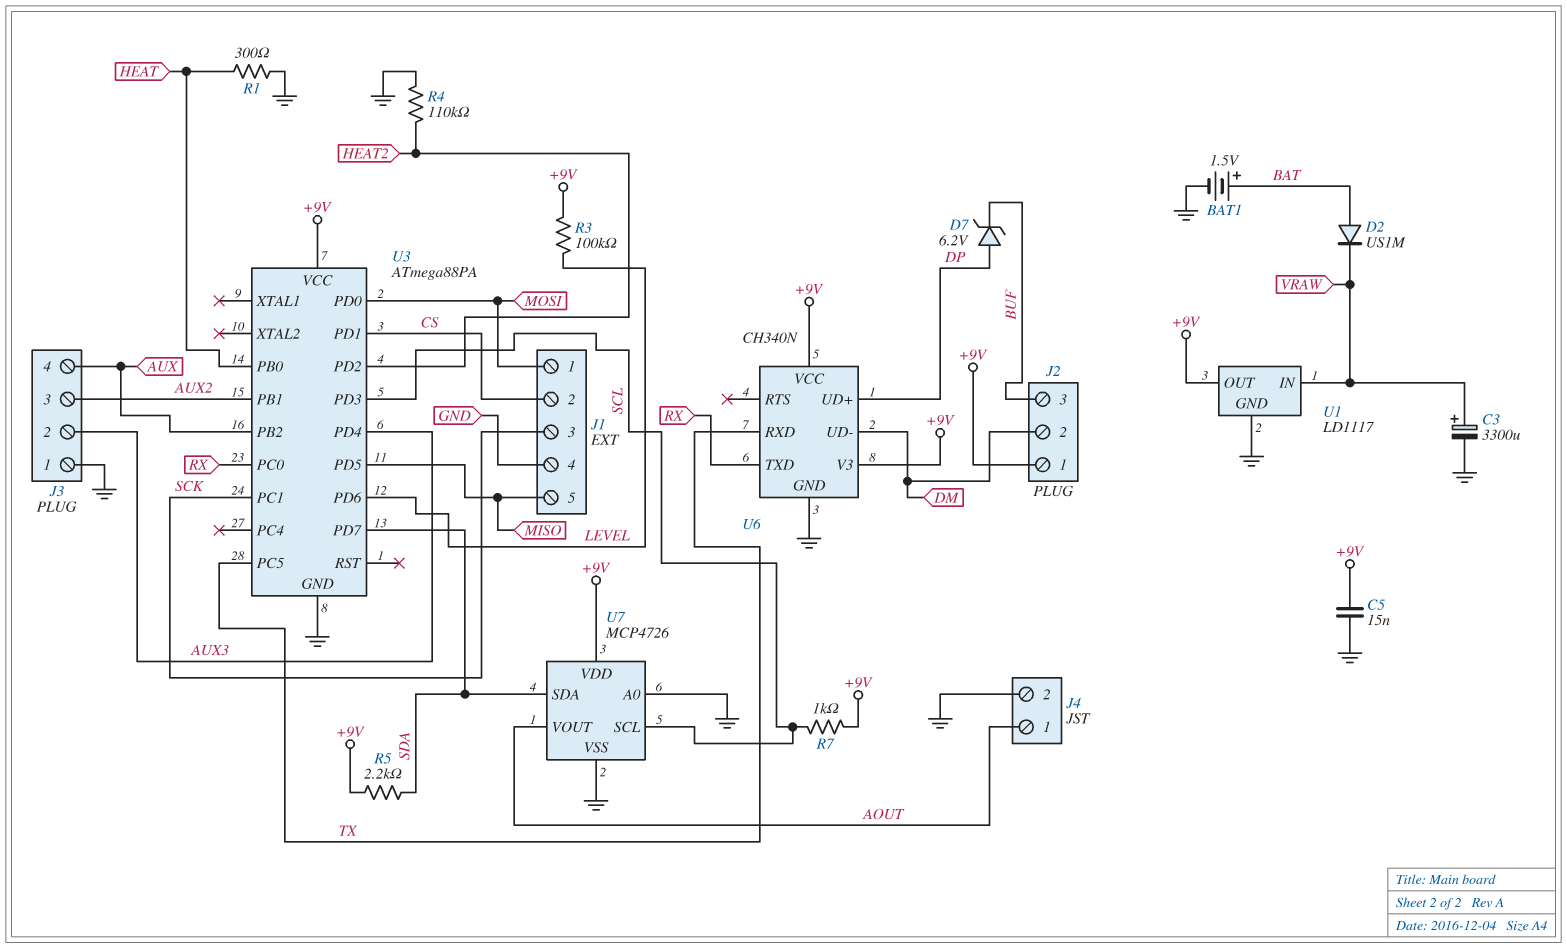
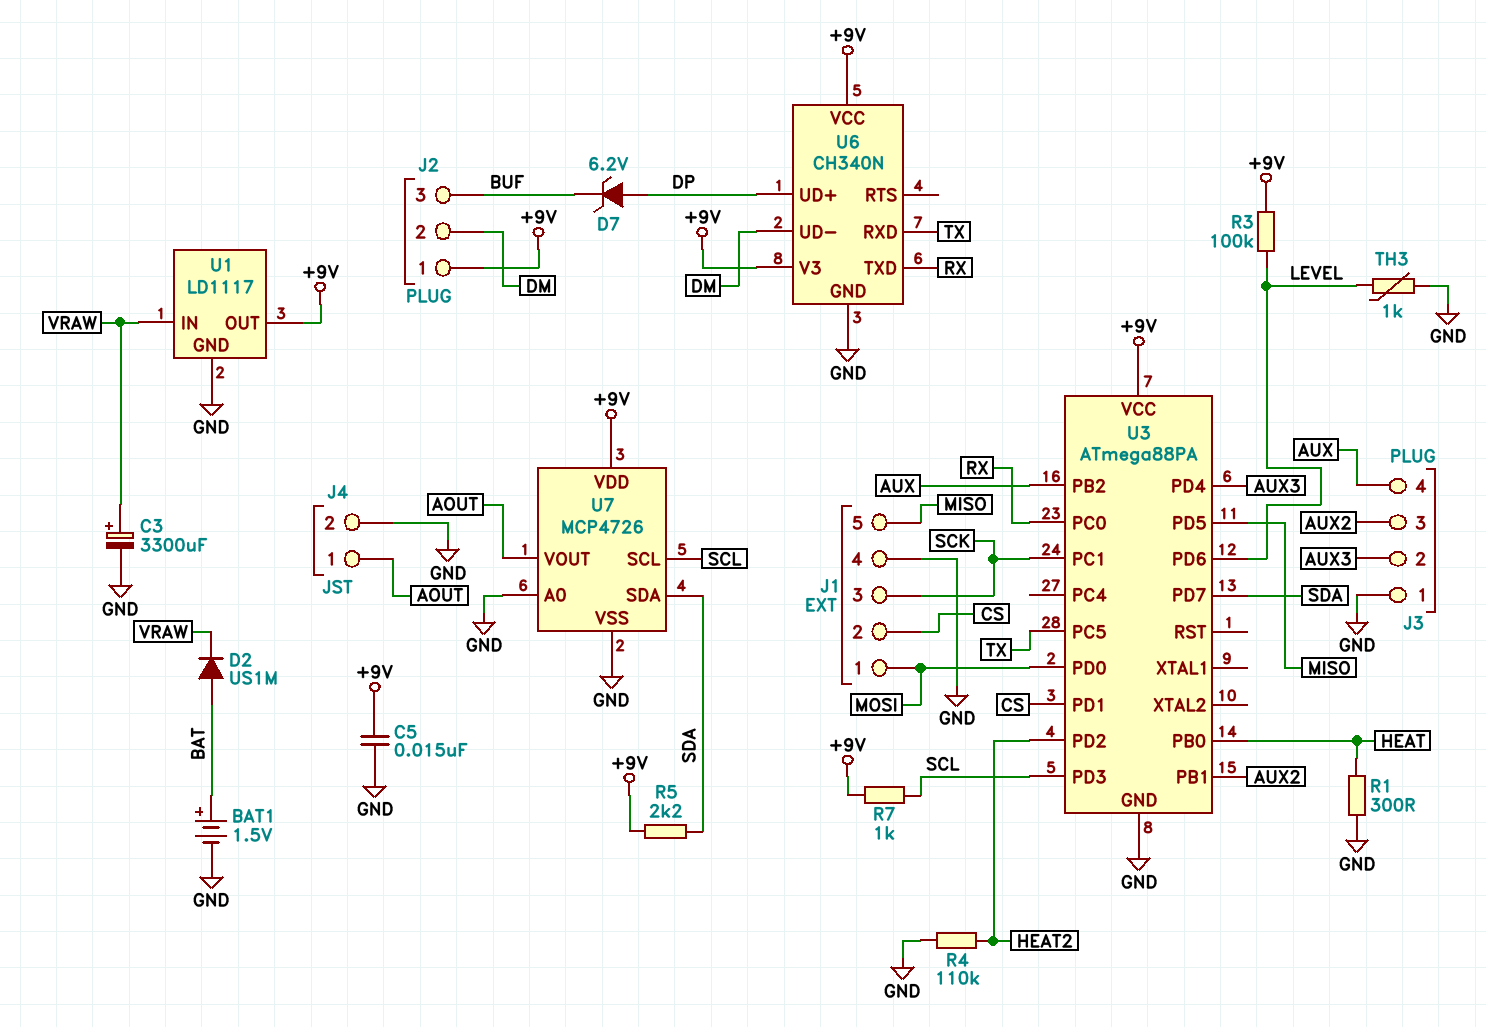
TH3: none -> 1k (GND, LEVEL)

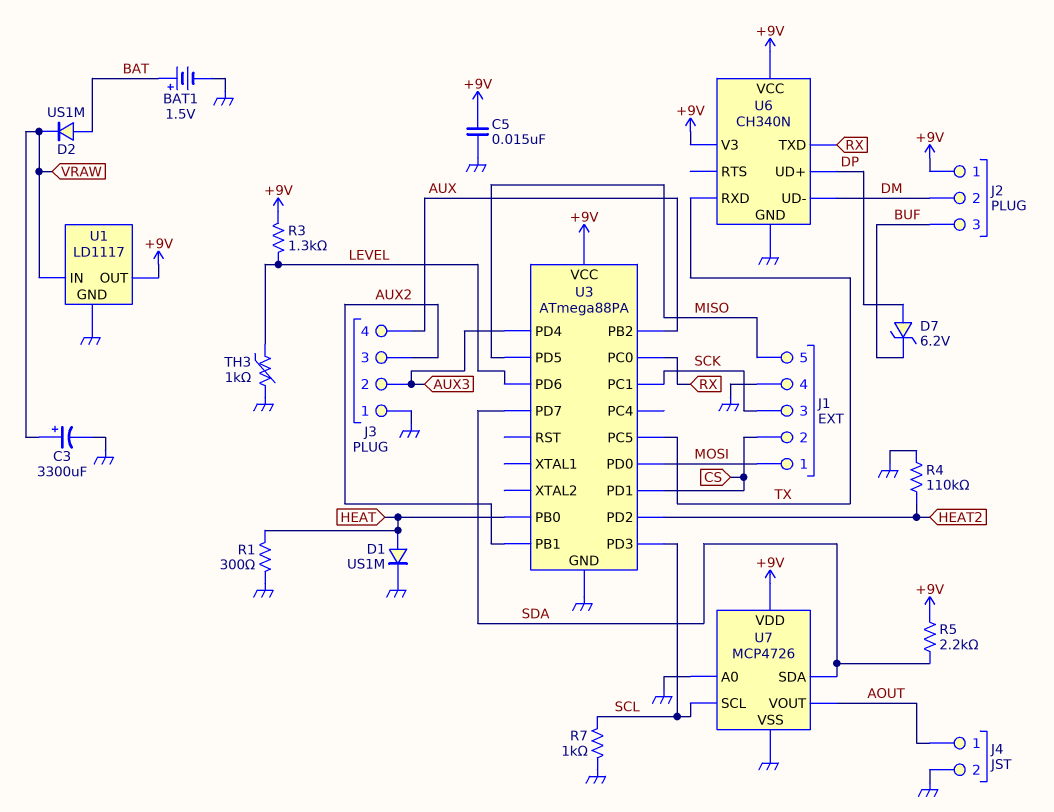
D1: none -> diode US1M (A HEAT, K GND)
R3: 100k (+9V, LEVEL) -> 1.3k (+9V, LEVEL)
R7: 1k (+9V, SCL) -> 1k (GND, SCL)

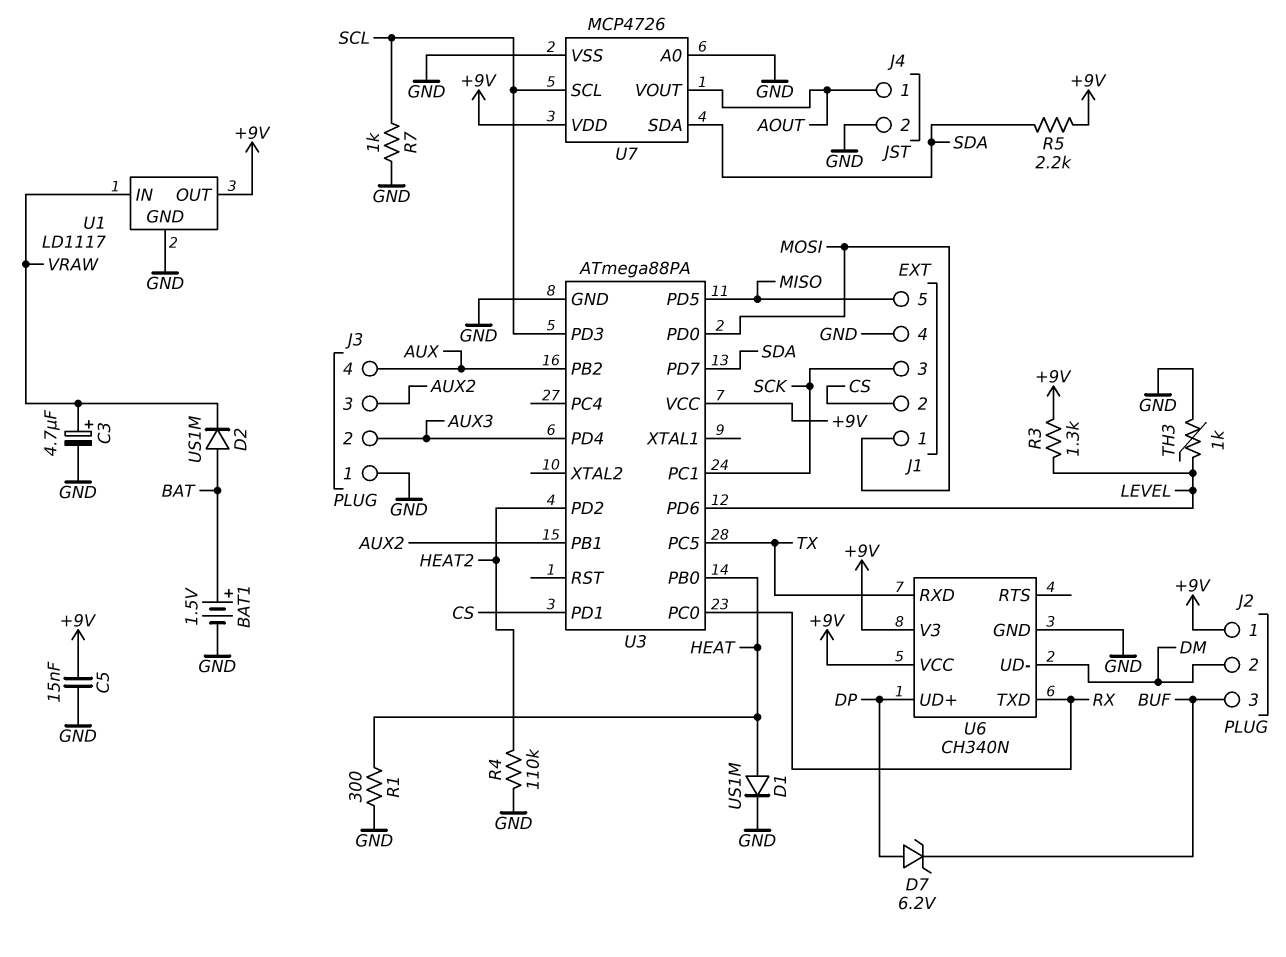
C3: 3300uF (plus VRAW, minus GND) -> 4.7uF (plus VRAW, minus GND)

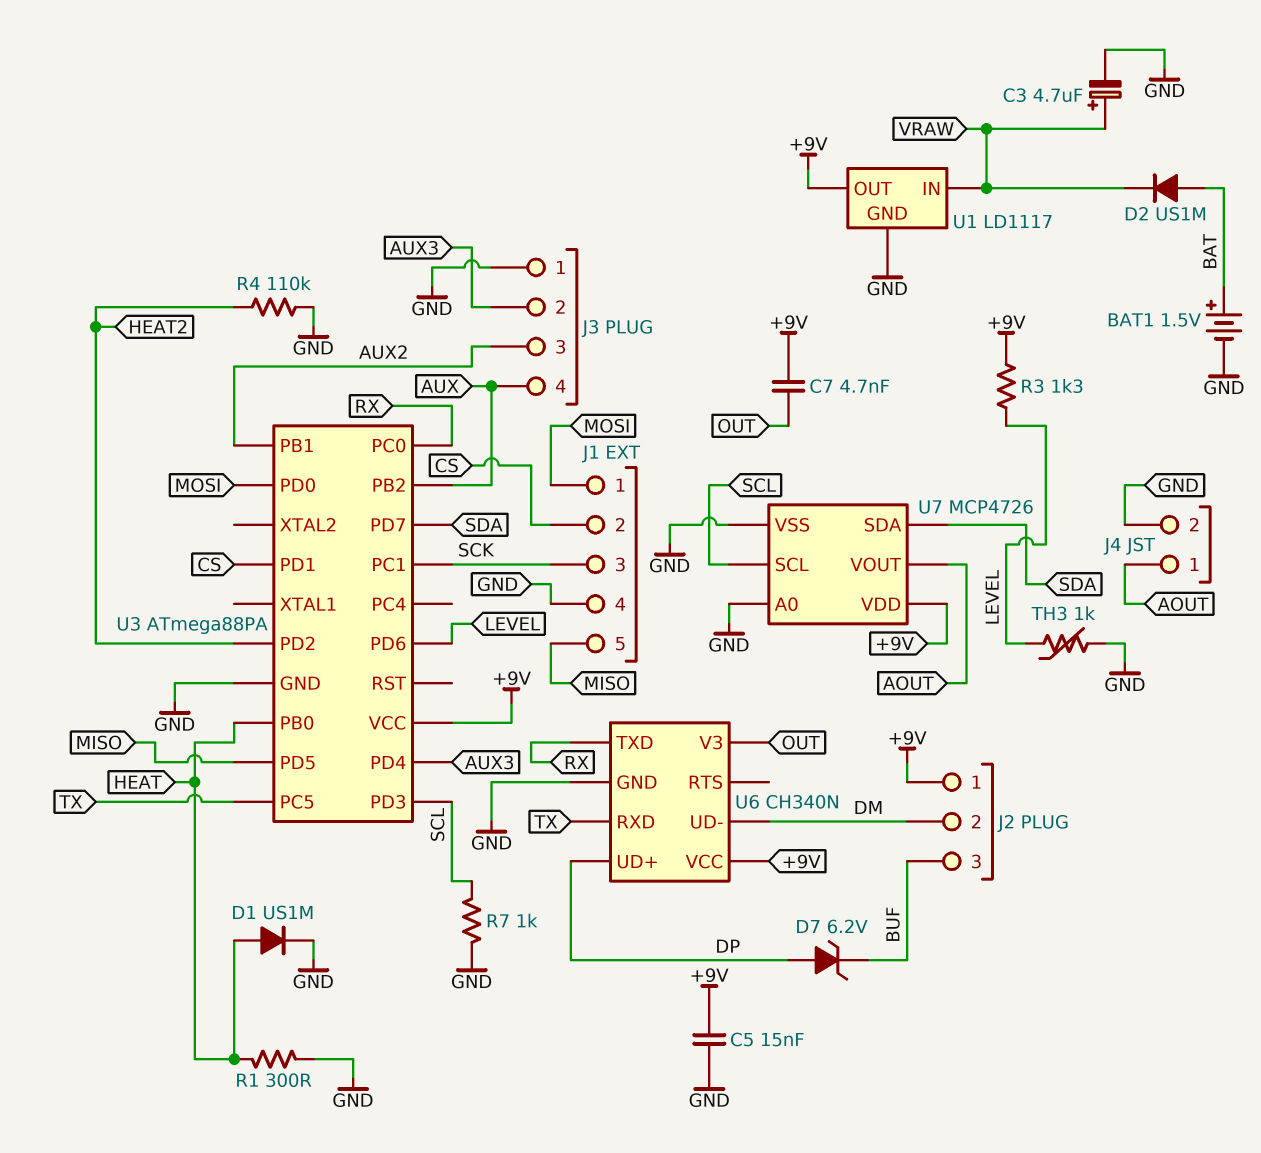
C7: none -> 4.7nF (+9V, OUT)
R5: 2.2k (+9V, SDA) -> none
U6 pin V3: +9V -> OUT

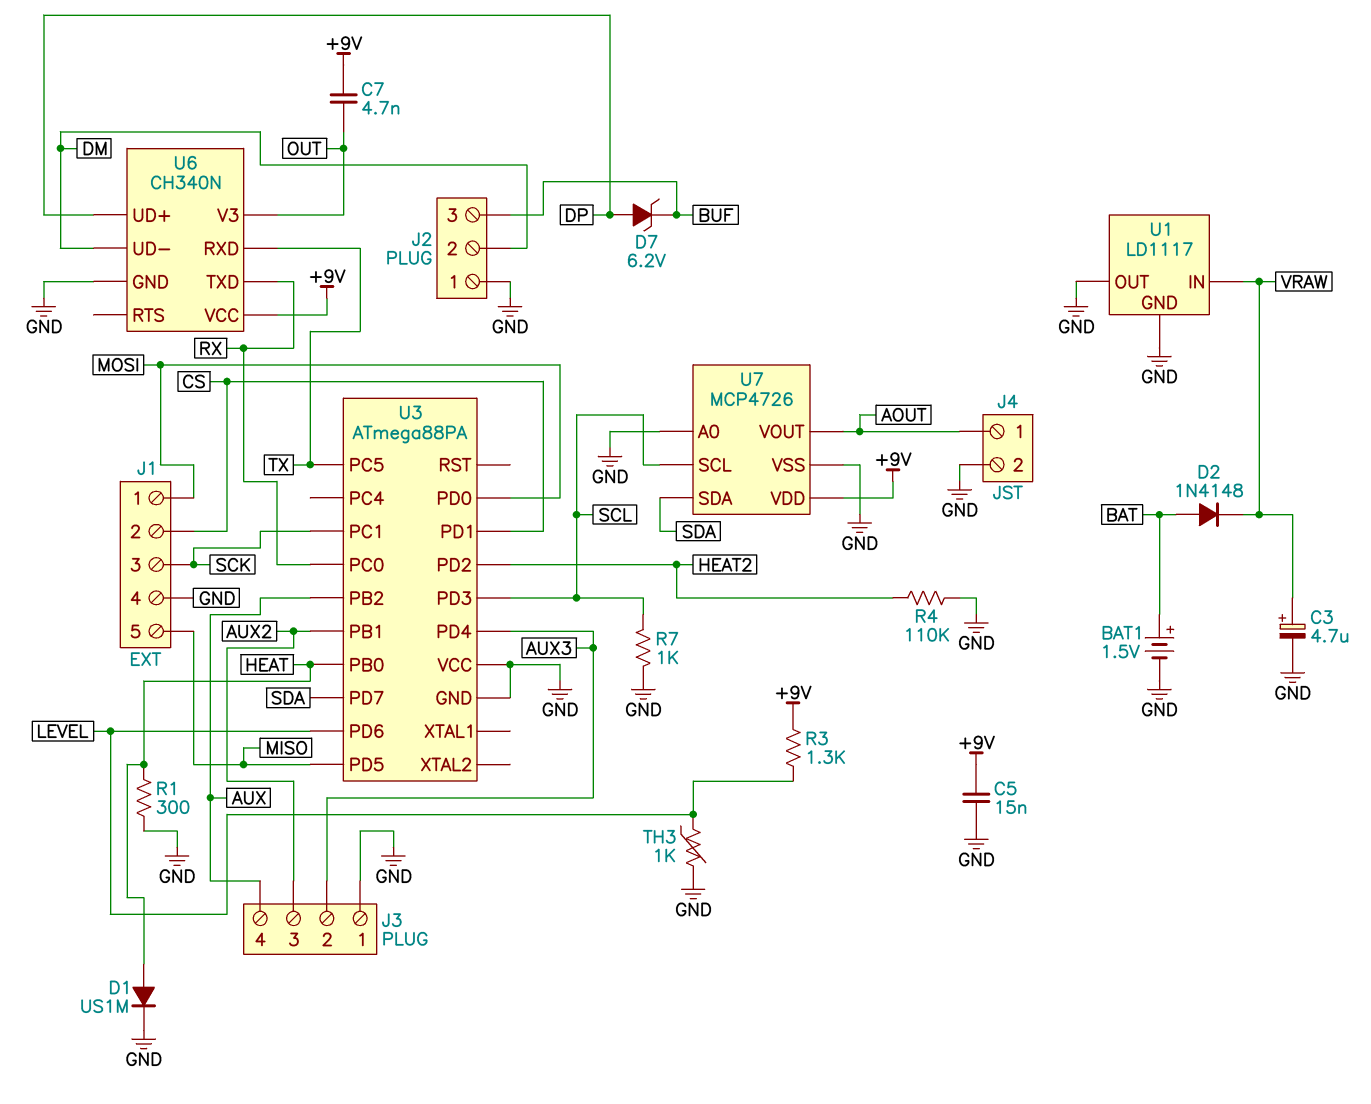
D2: diode US1M (A BAT, K VRAW) -> diode 1N4148 (A BAT, K VRAW)
J2 pin 1: +9V -> GND
U1 pin OUT: +9V -> GND
U3 pin VCC: +9V -> GND

